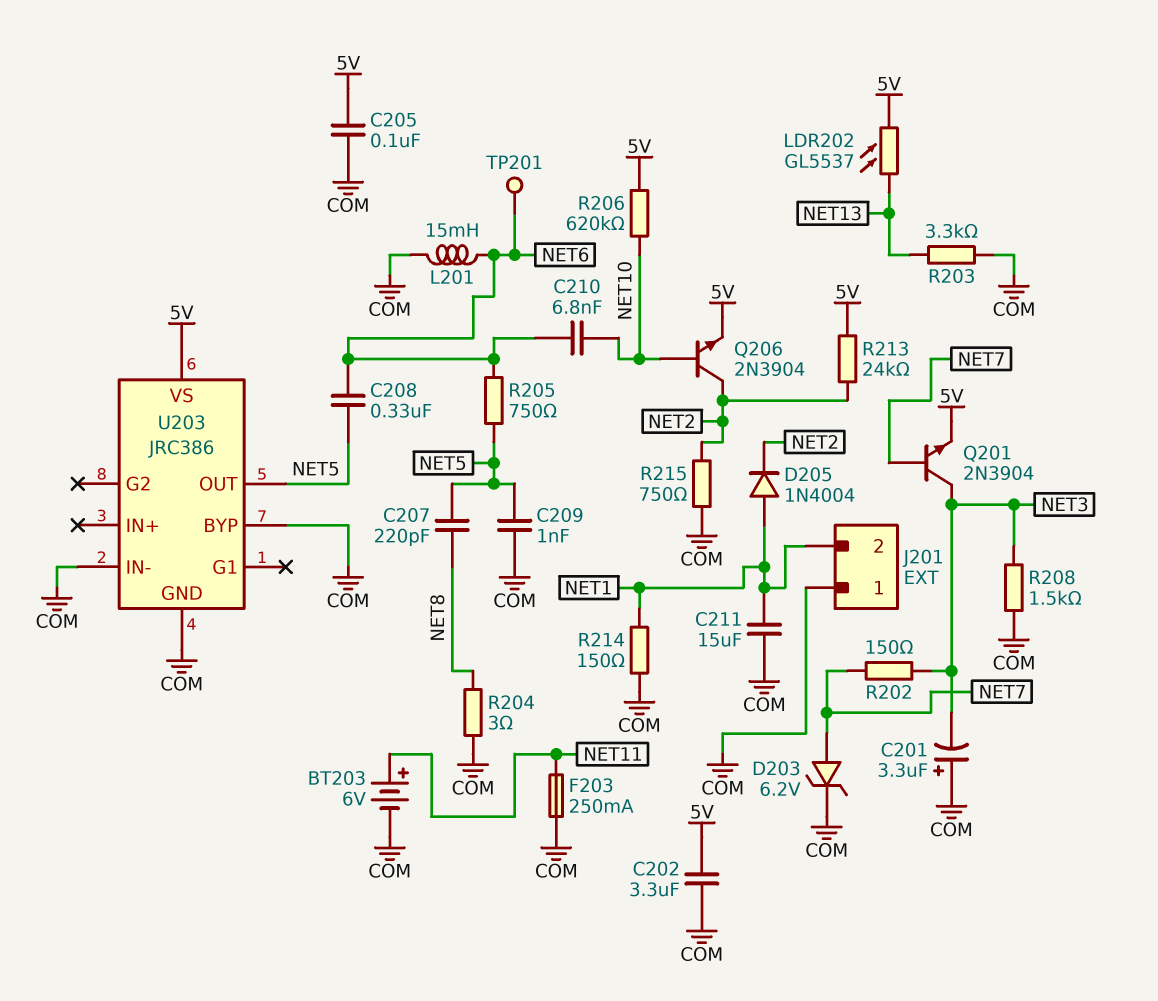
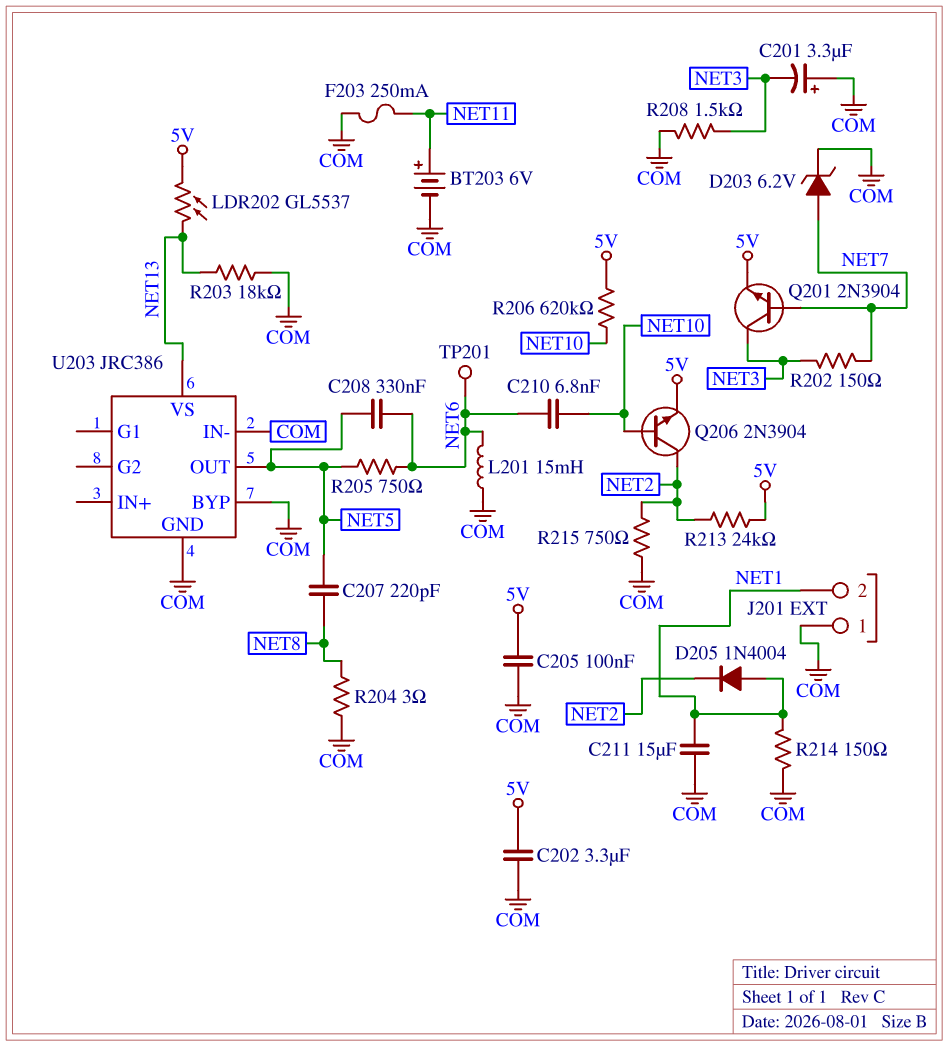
C209: 1nF (COM, NET5) -> none
R203: 3.3k (COM, NET13) -> 18k (COM, NET13)
U203 pin VS: 5V -> NET13

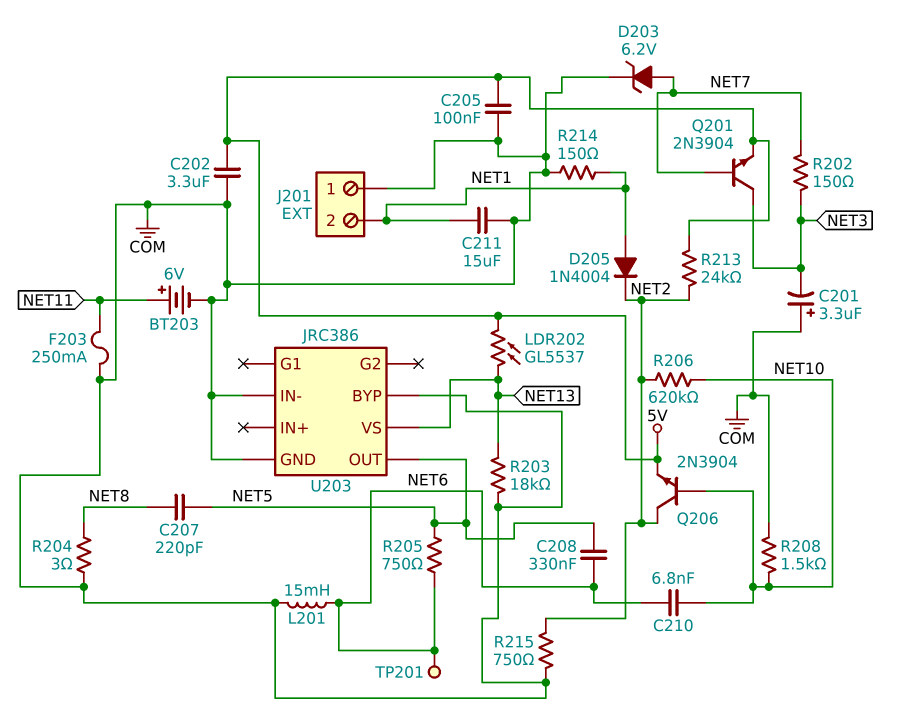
R206: 620k (5V, NET10) -> 620k (NET2, NET10)
R208: 1.5k (COM, NET3) -> 1.5k (COM, NET10)

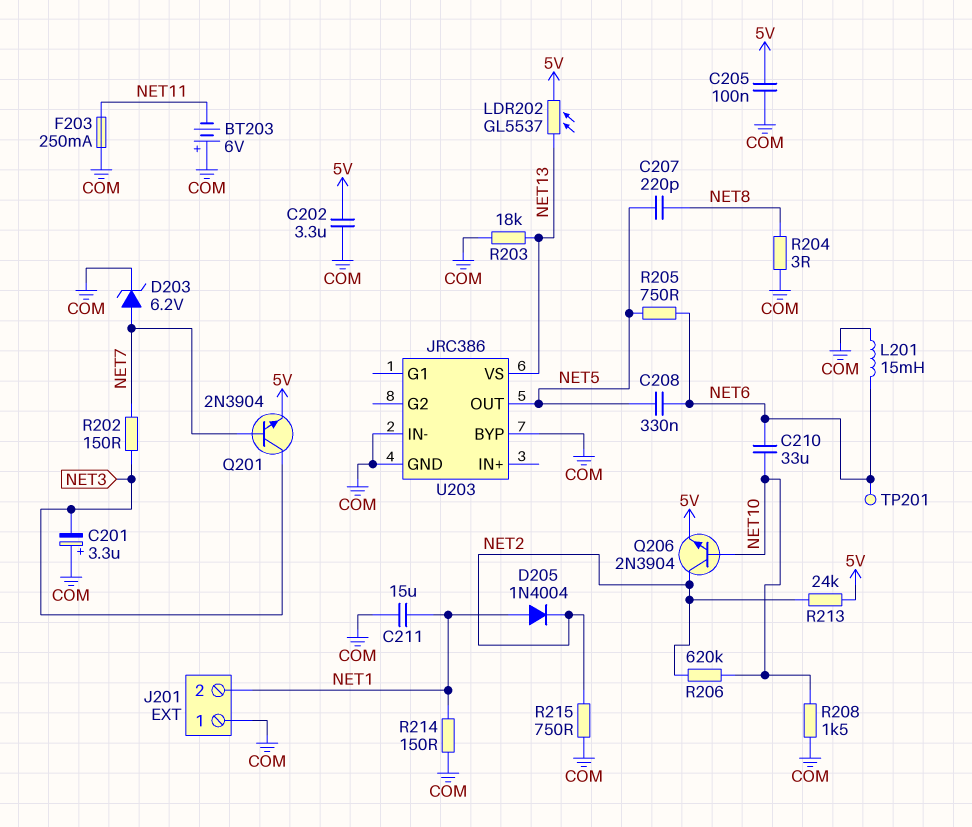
BT203: 6V (plus NET11, minus COM) -> 6V (plus COM, minus NET11)
C210: 6.8nF (NET6, NET10) -> 33uF (NET6, NET10)

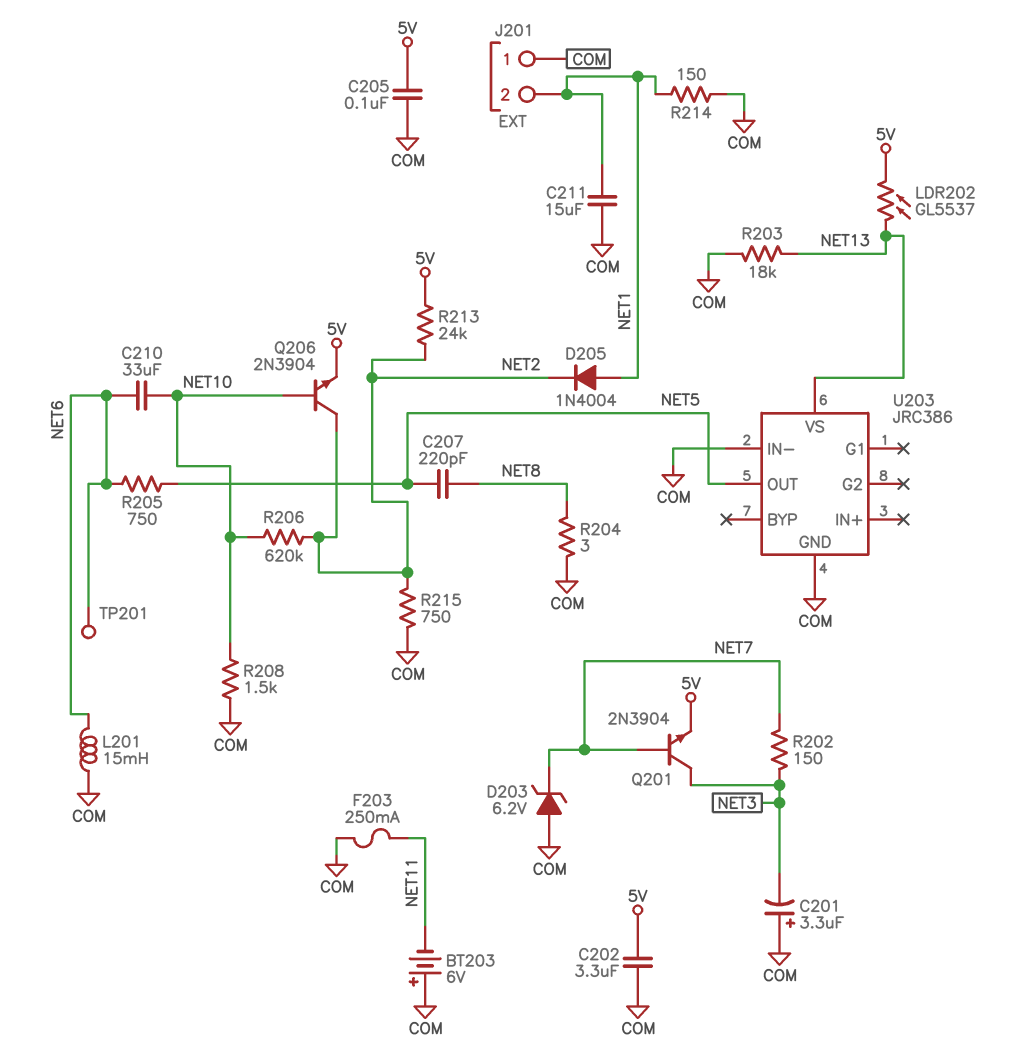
C208: 330nF (NET5, NET6) -> none
D203: zener 6.2V (A NET7, K COM) -> zener 6.2V (A COM, K NET7)
U203 pin BYP: COM -> none

